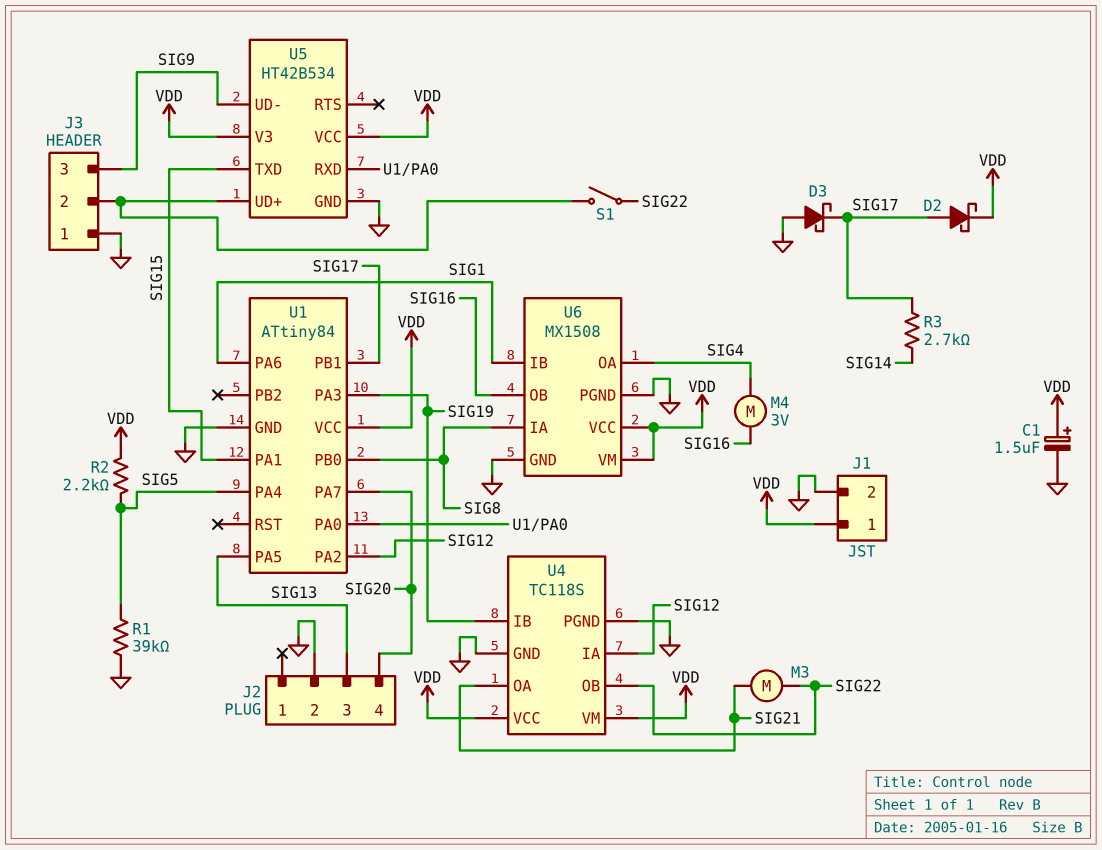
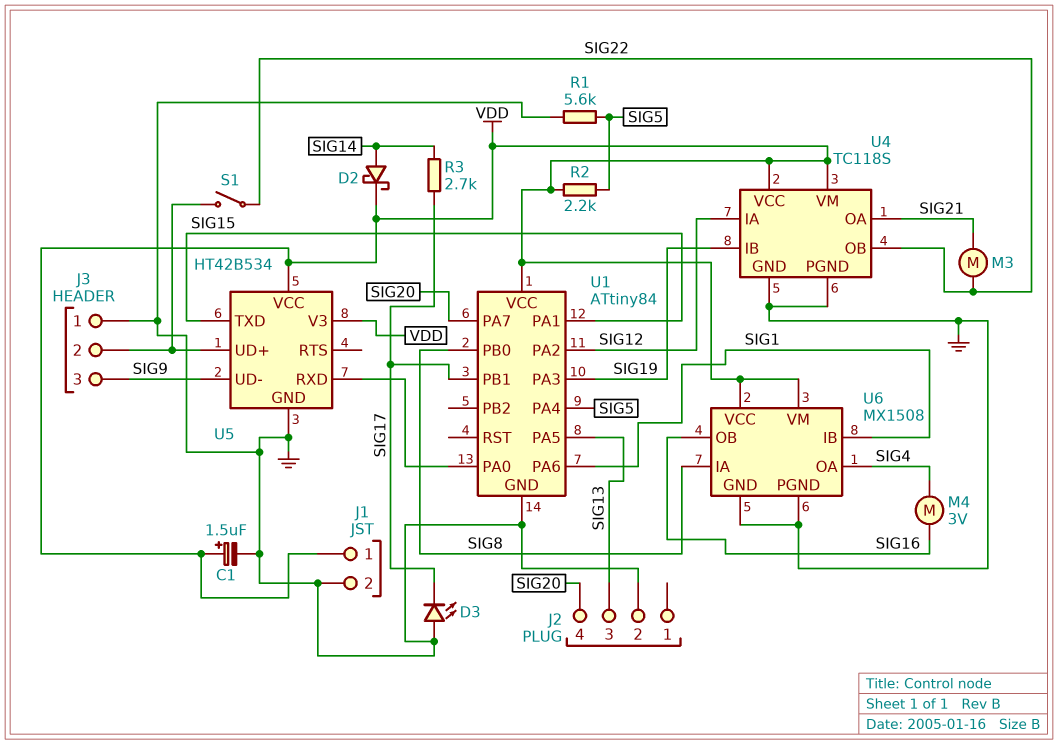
D2: schottky (A SIG17, K VDD) -> schottky (A SIG14, K VDD)
D3: schottky (A GND, K SIG17) -> LED (A GND, K SIG17)
R1: 39k (GND, SIG5) -> 5.6k (GND, SIG5)

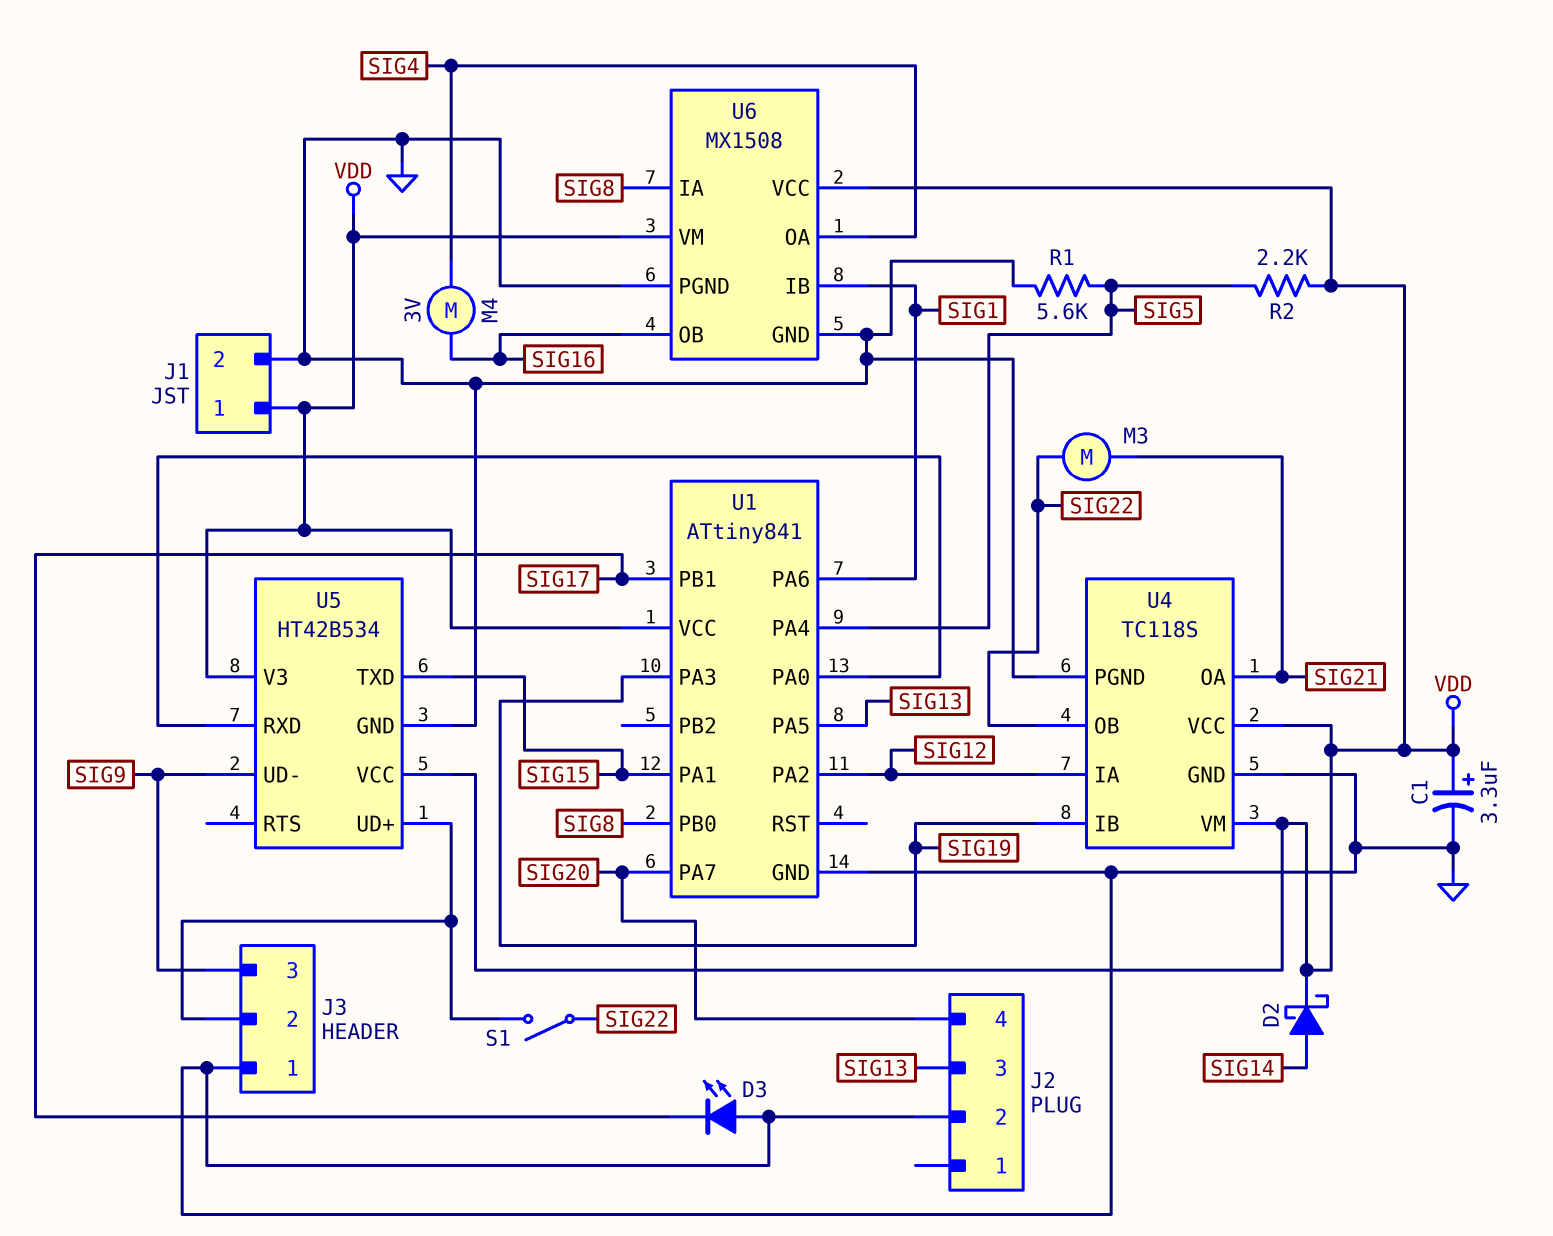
C1: 1.5uF (plus VDD, minus GND) -> 3.3uF (plus VDD, minus GND)
R3: 2.7k (SIG14, SIG17) -> none
U1: ATtiny84 -> ATtiny841

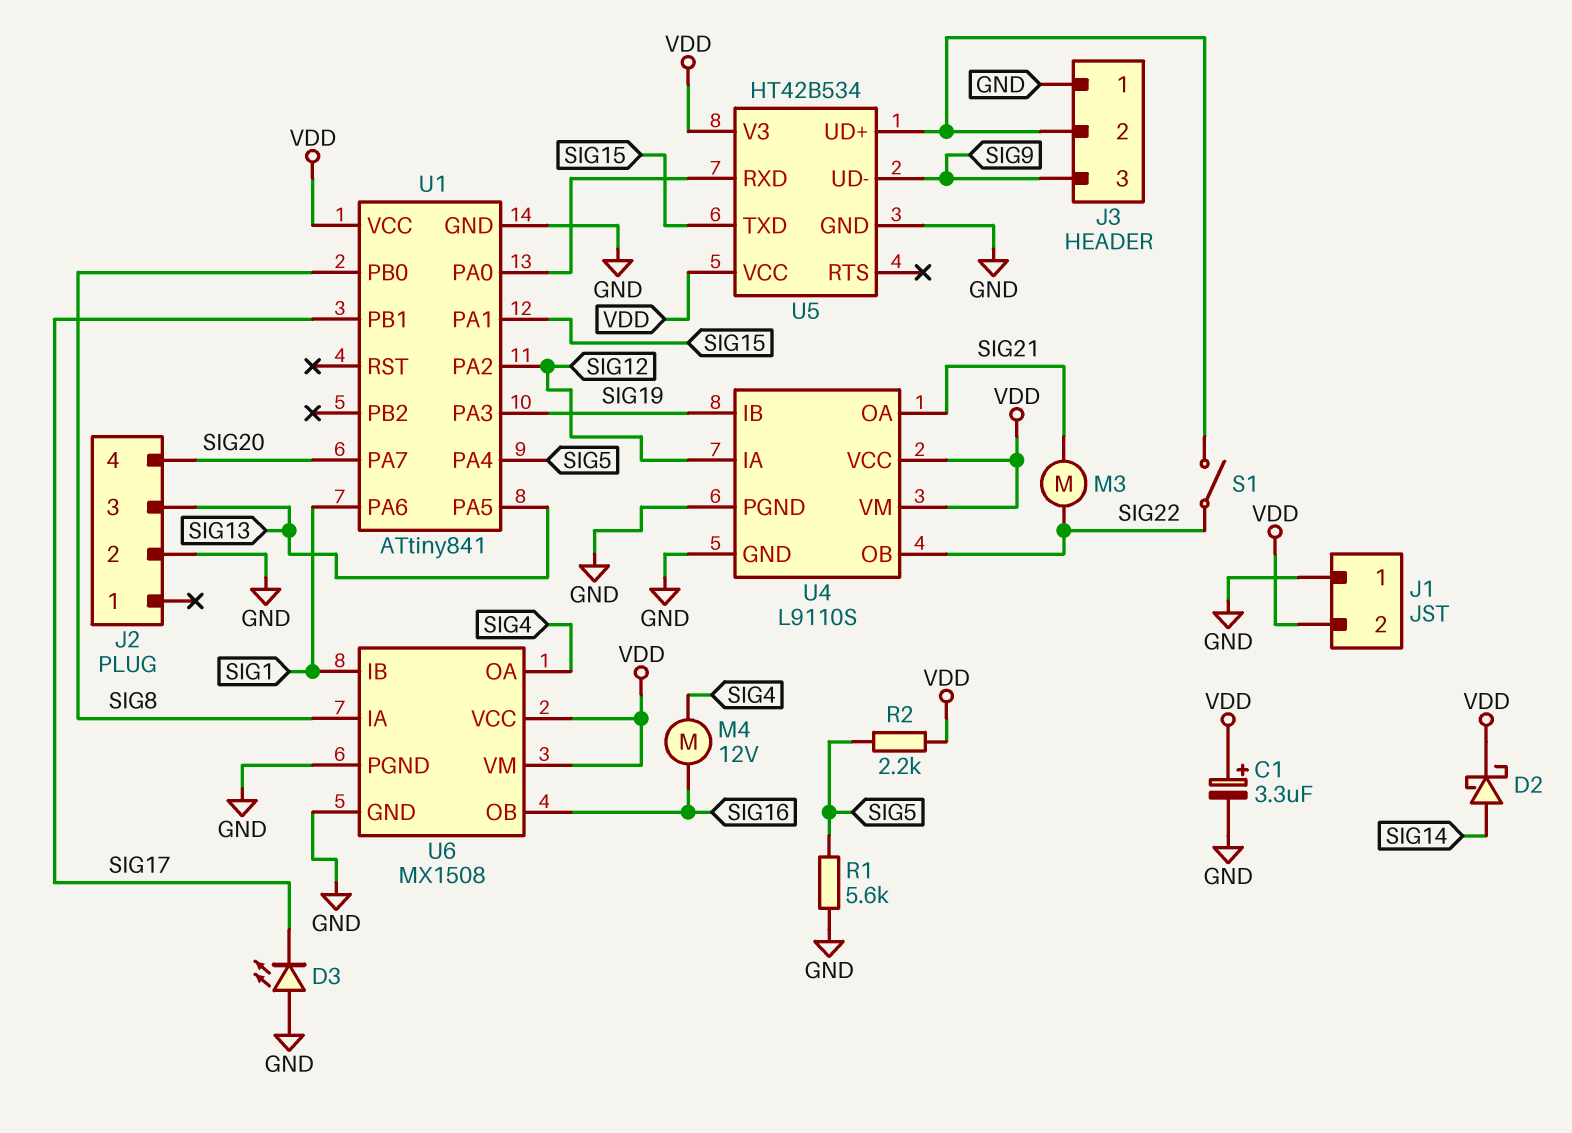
J1 pin 1: VDD -> GND
J1 pin 2: GND -> VDD
M4: motor 3V (SIG4, SIG16) -> motor 12V (SIG4, SIG16)
U4: TC118S -> L9110S

